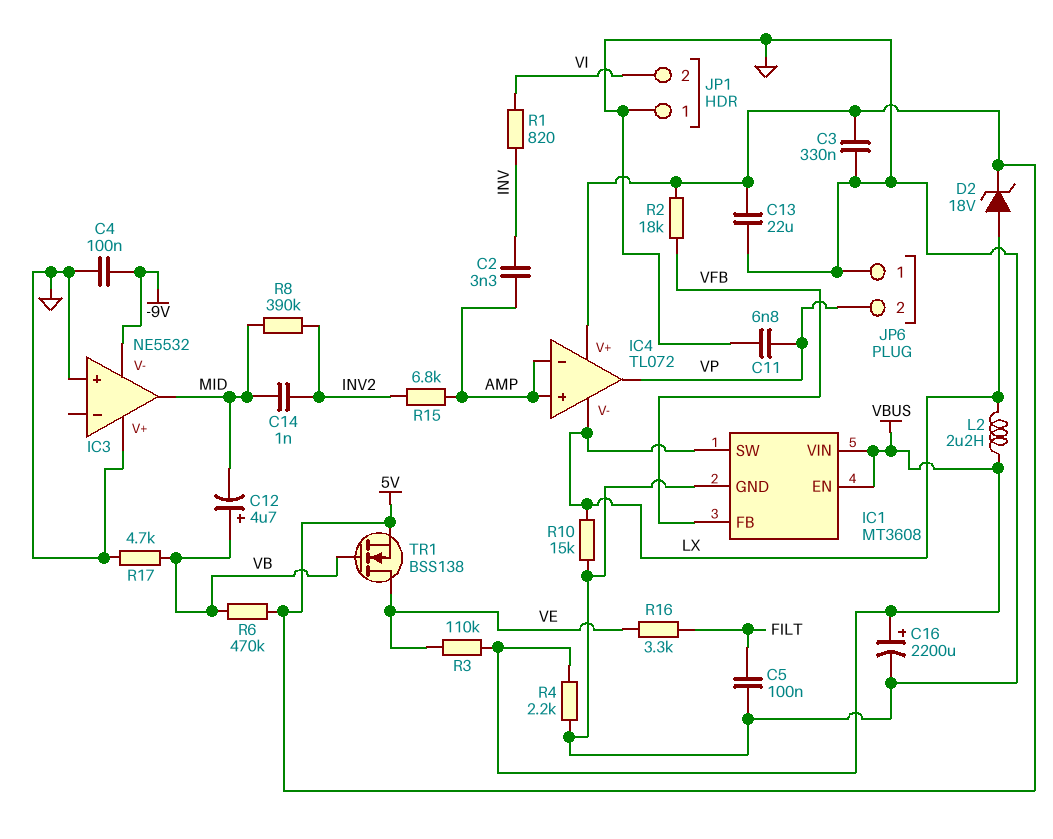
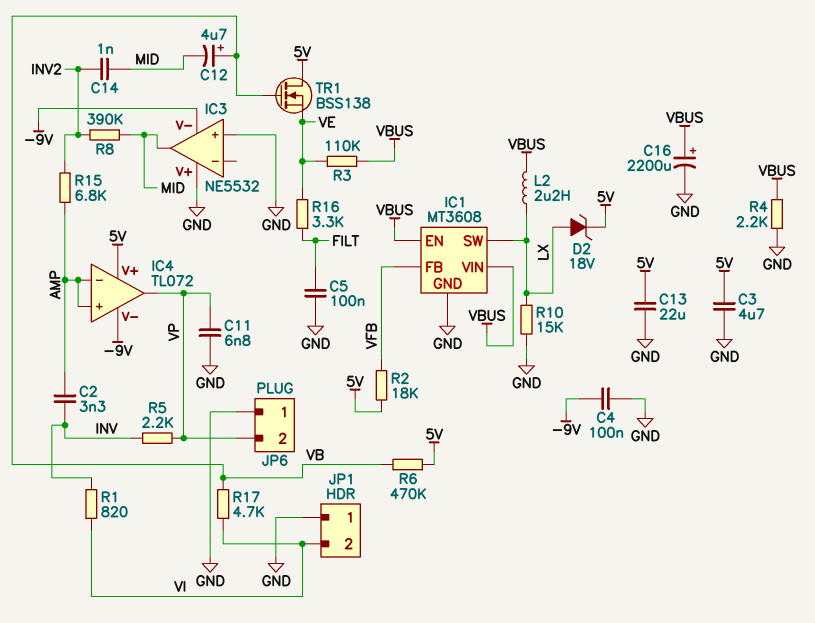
C3: 330nF (5V, GND) -> 4.7uF (5V, GND)
IC4 pin V-: LX -> -9V
R5: none -> 2.2k (INV, VP)
R17: 4.7k (GND, VB) -> 4.7k (VB, VI)
TR1: NMOS BSS138 (G VB, D VE, S 5V) -> NMOS BSS138 (G VB, D 5V, S VE)

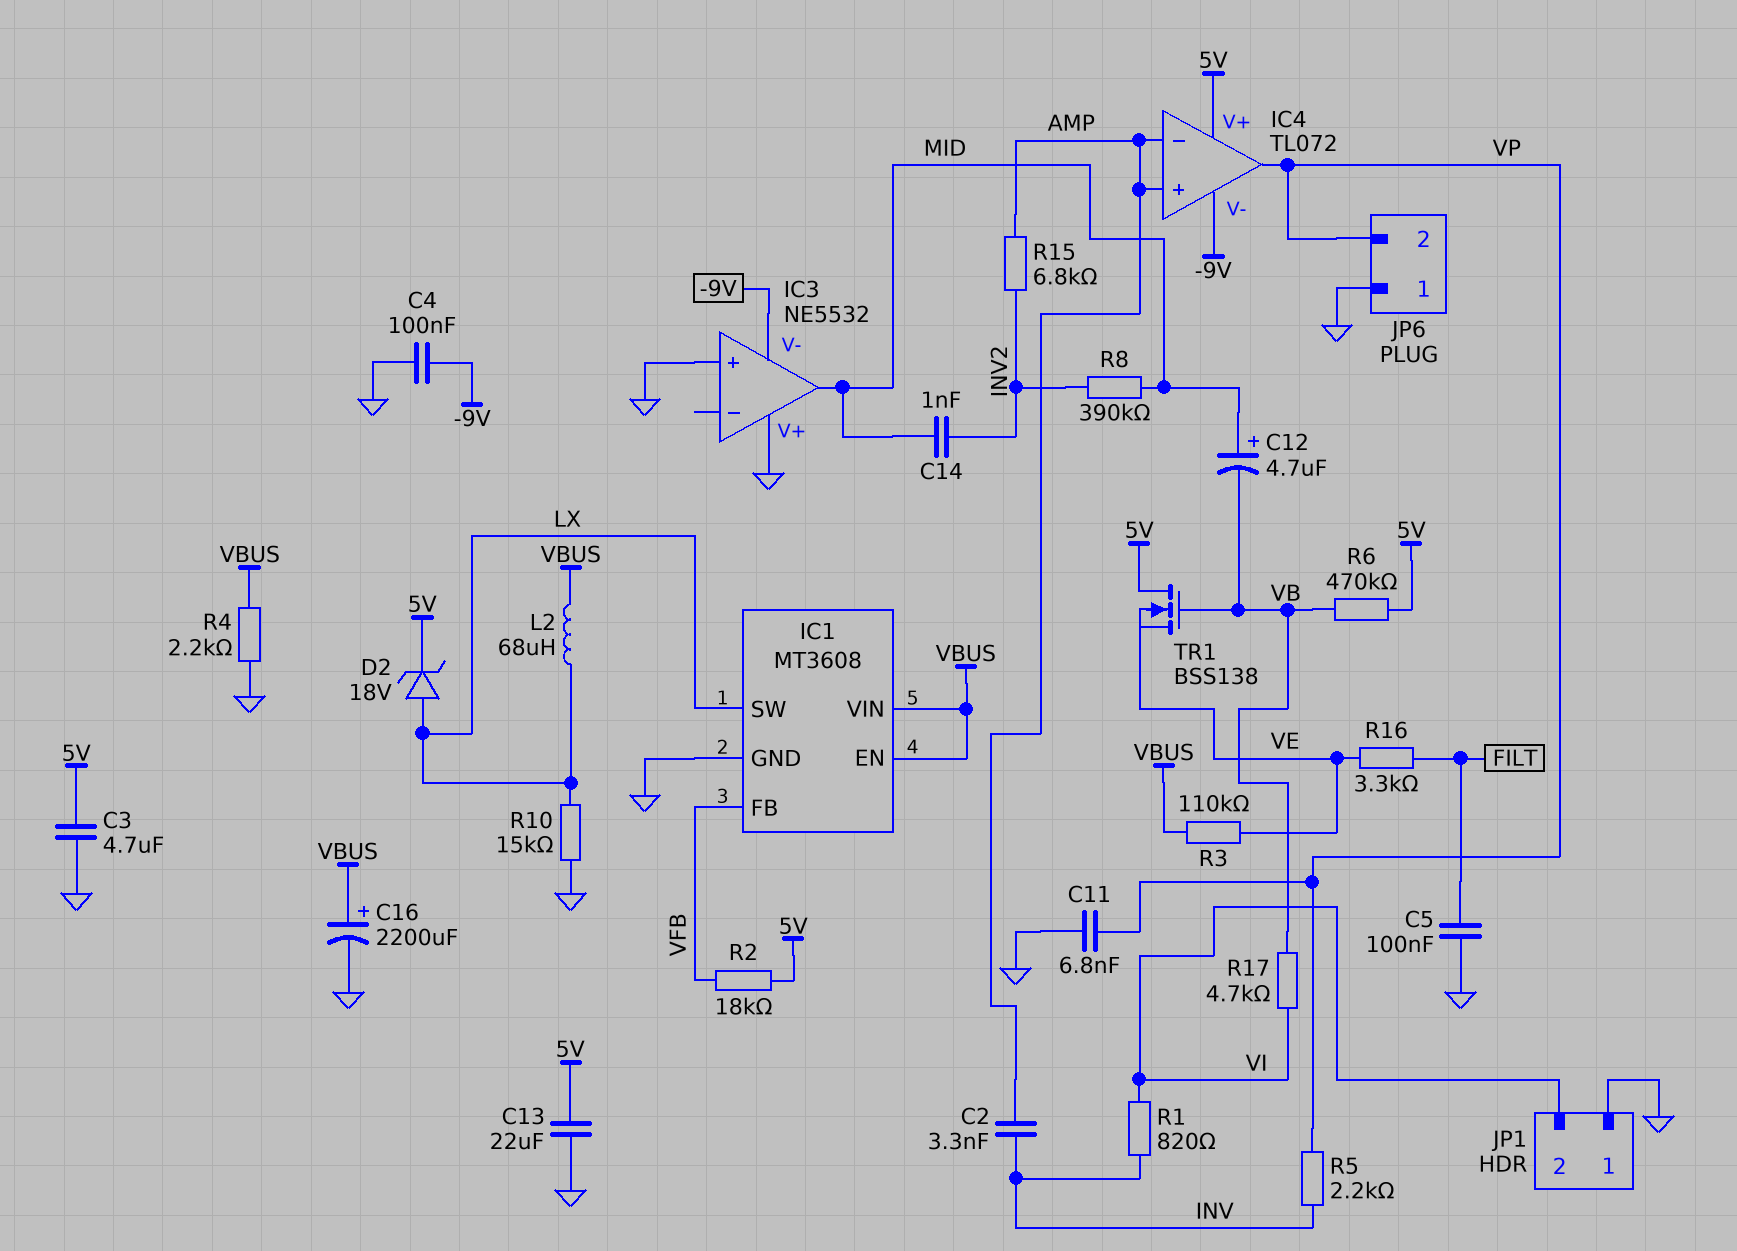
C12: 4.7uF (plus VB, minus MID) -> 4.7uF (plus MID, minus VB)
L2: 2.2uH (LX, VBUS) -> 68uH (LX, VBUS)

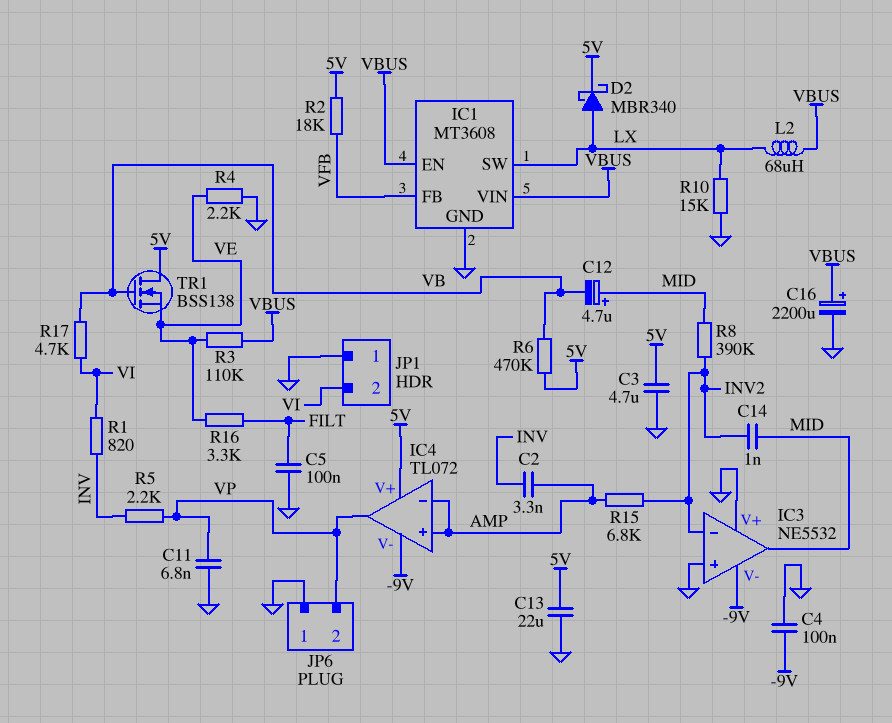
D2: zener 18V (A LX, K 5V) -> schottky MBR340 (A LX, K 5V)
IC3 pin in-: none -> INV2
R4: 2.2k (GND, VBUS) -> 2.2k (GND, VE)

